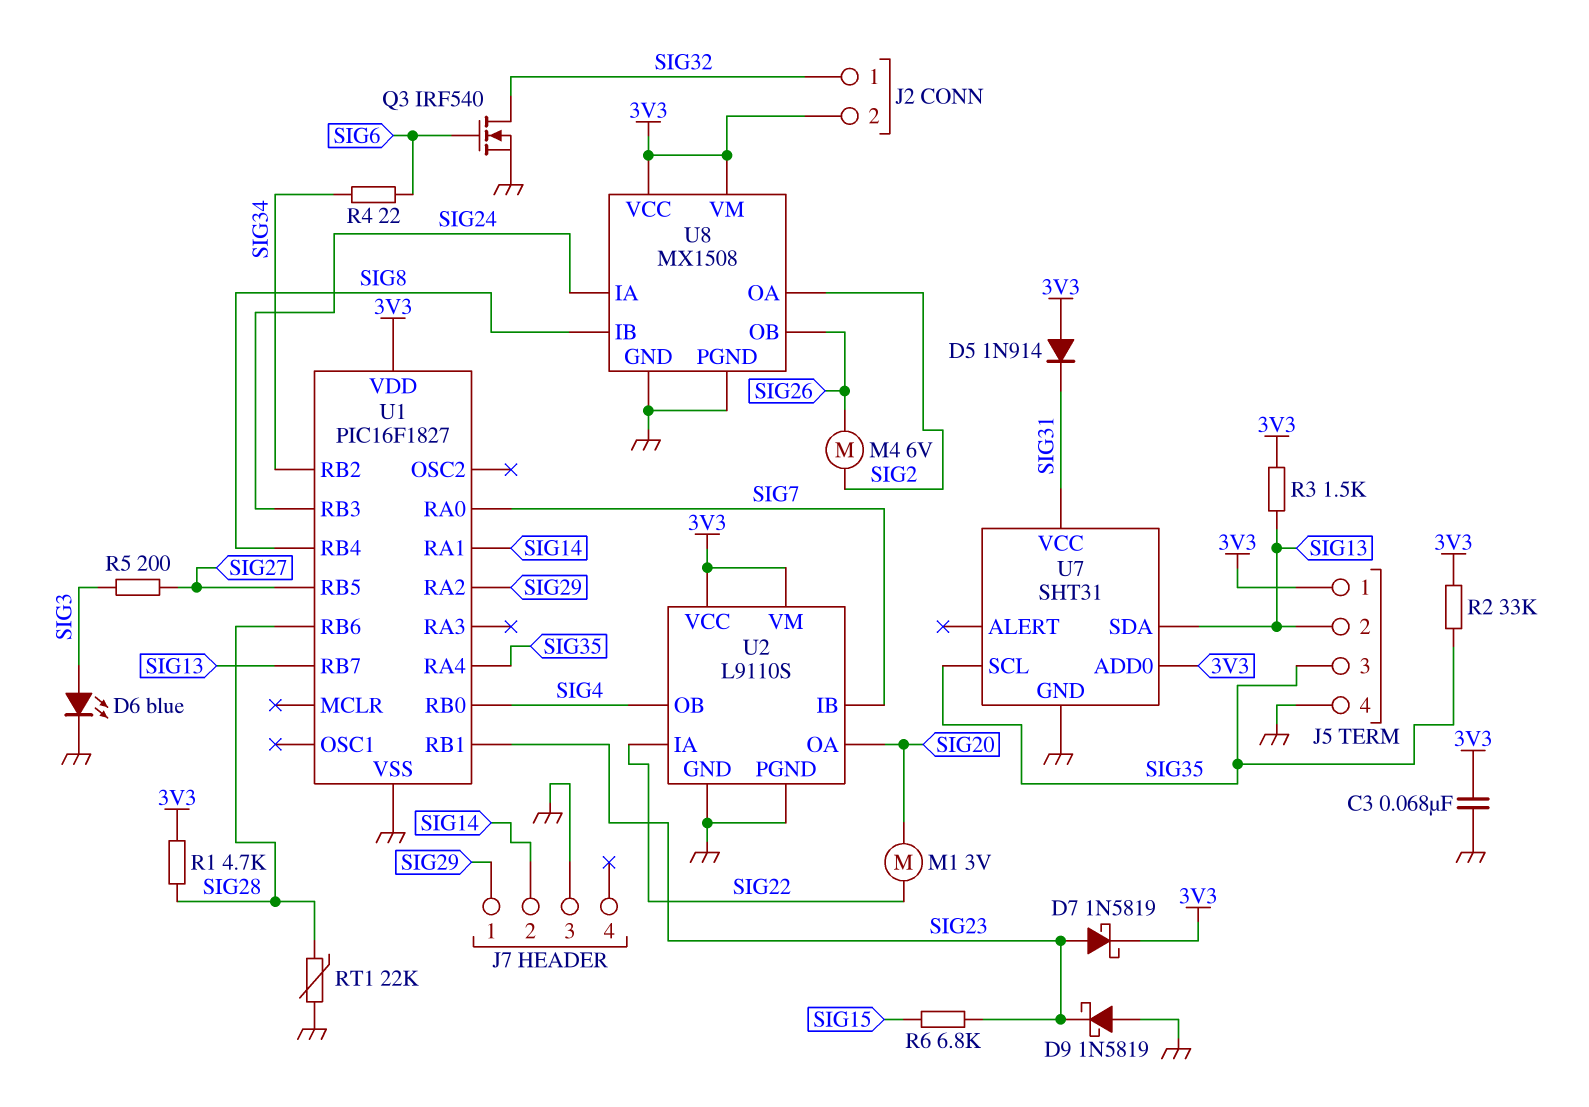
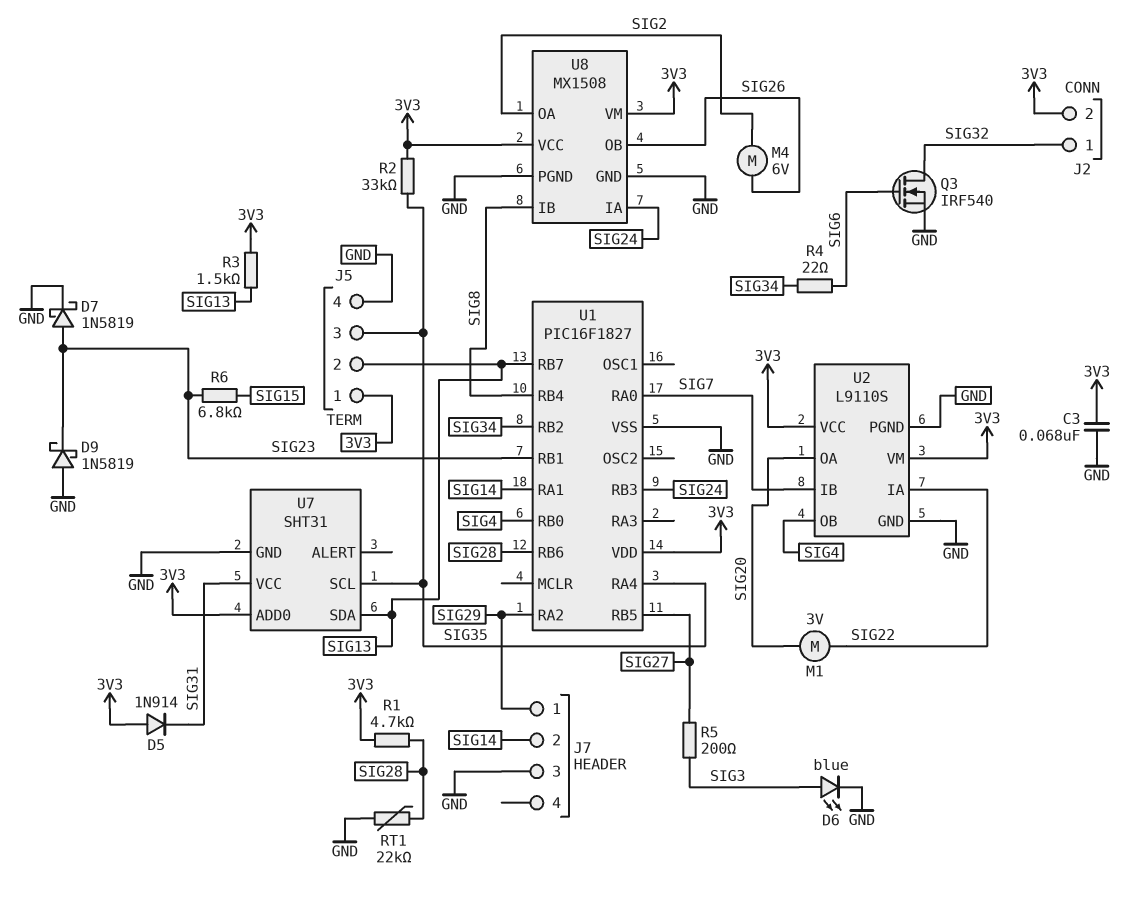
D7: schottky 1N5819 (A SIG23, K 3V3) -> schottky 1N5819 (A SIG23, K GND)

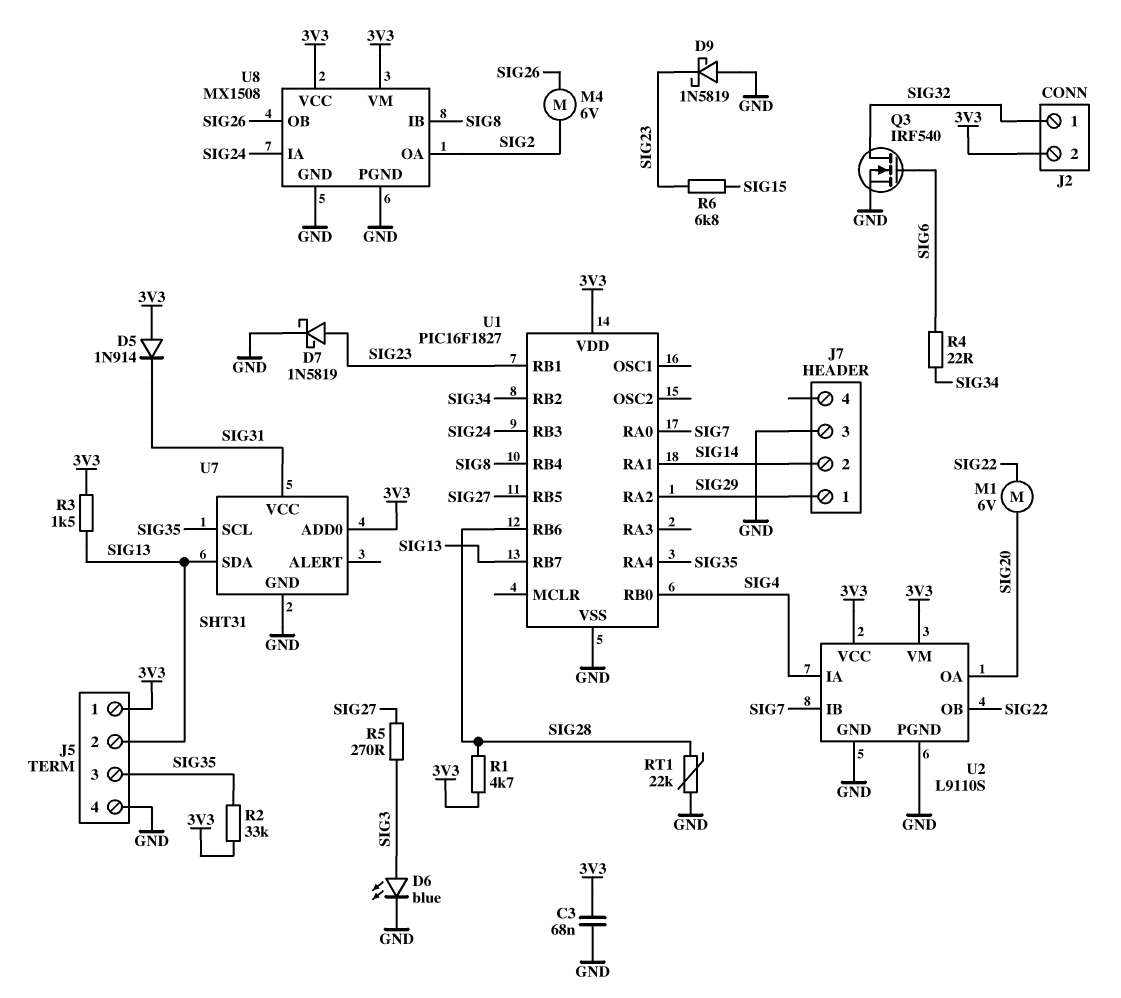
M1: motor 3V (SIG20, SIG22) -> motor 6V (SIG20, SIG22)
R5: 200 (SIG3, SIG27) -> 270 (SIG3, SIG27)
U2 pin IA: SIG22 -> SIG4
U2 pin OB: SIG4 -> SIG22

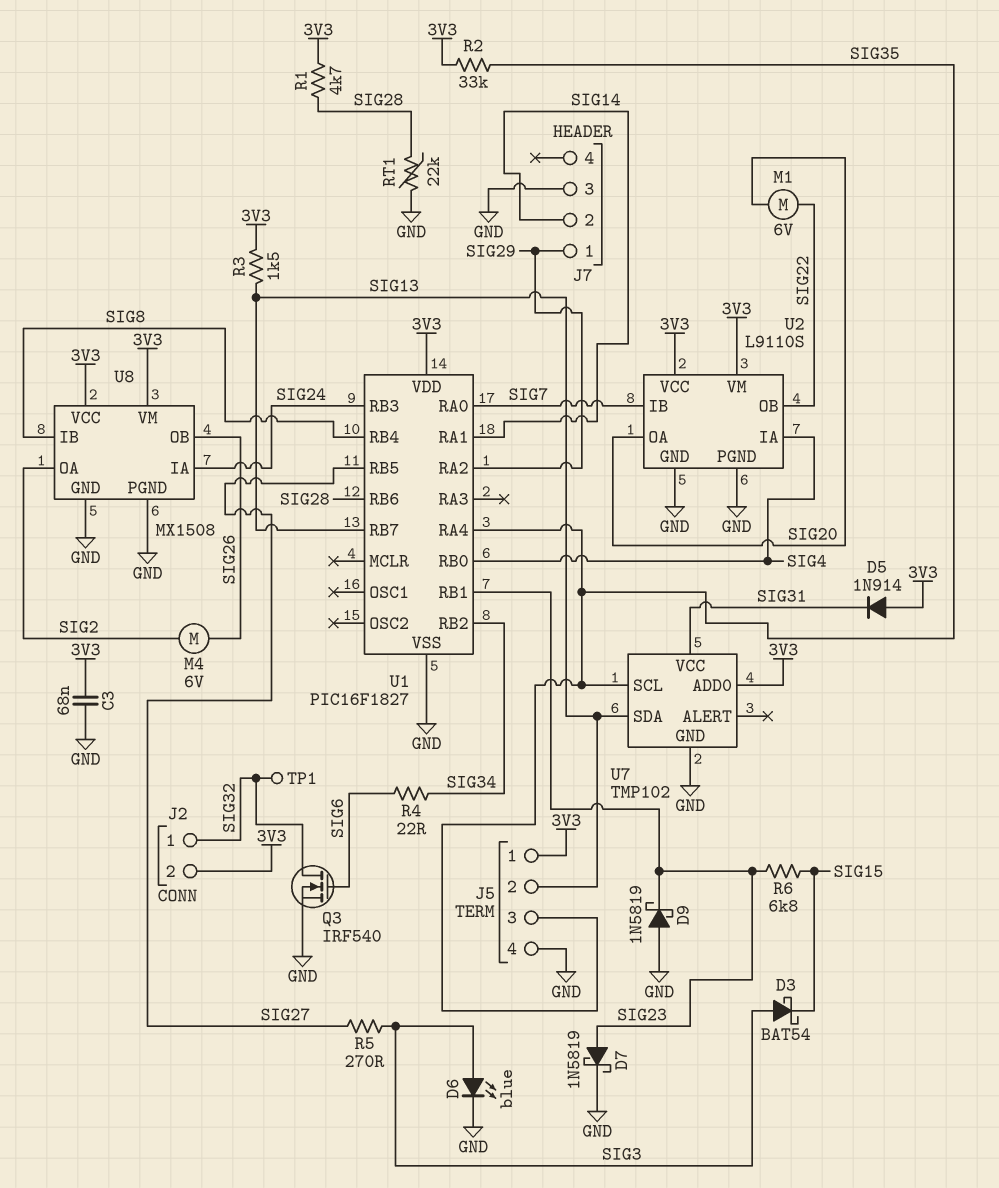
D3: none -> schottky BAT54 (A SIG3, K SIG15)
TP1: none -> test point (SIG32)
U7: SHT31 -> TMP102

